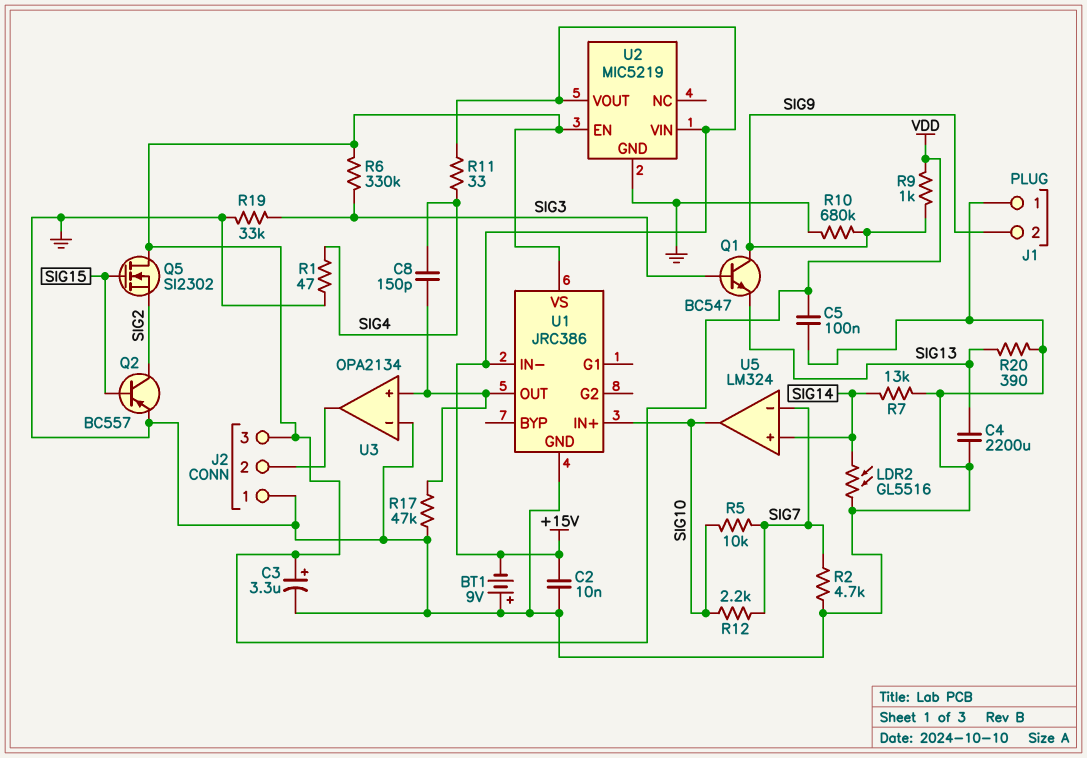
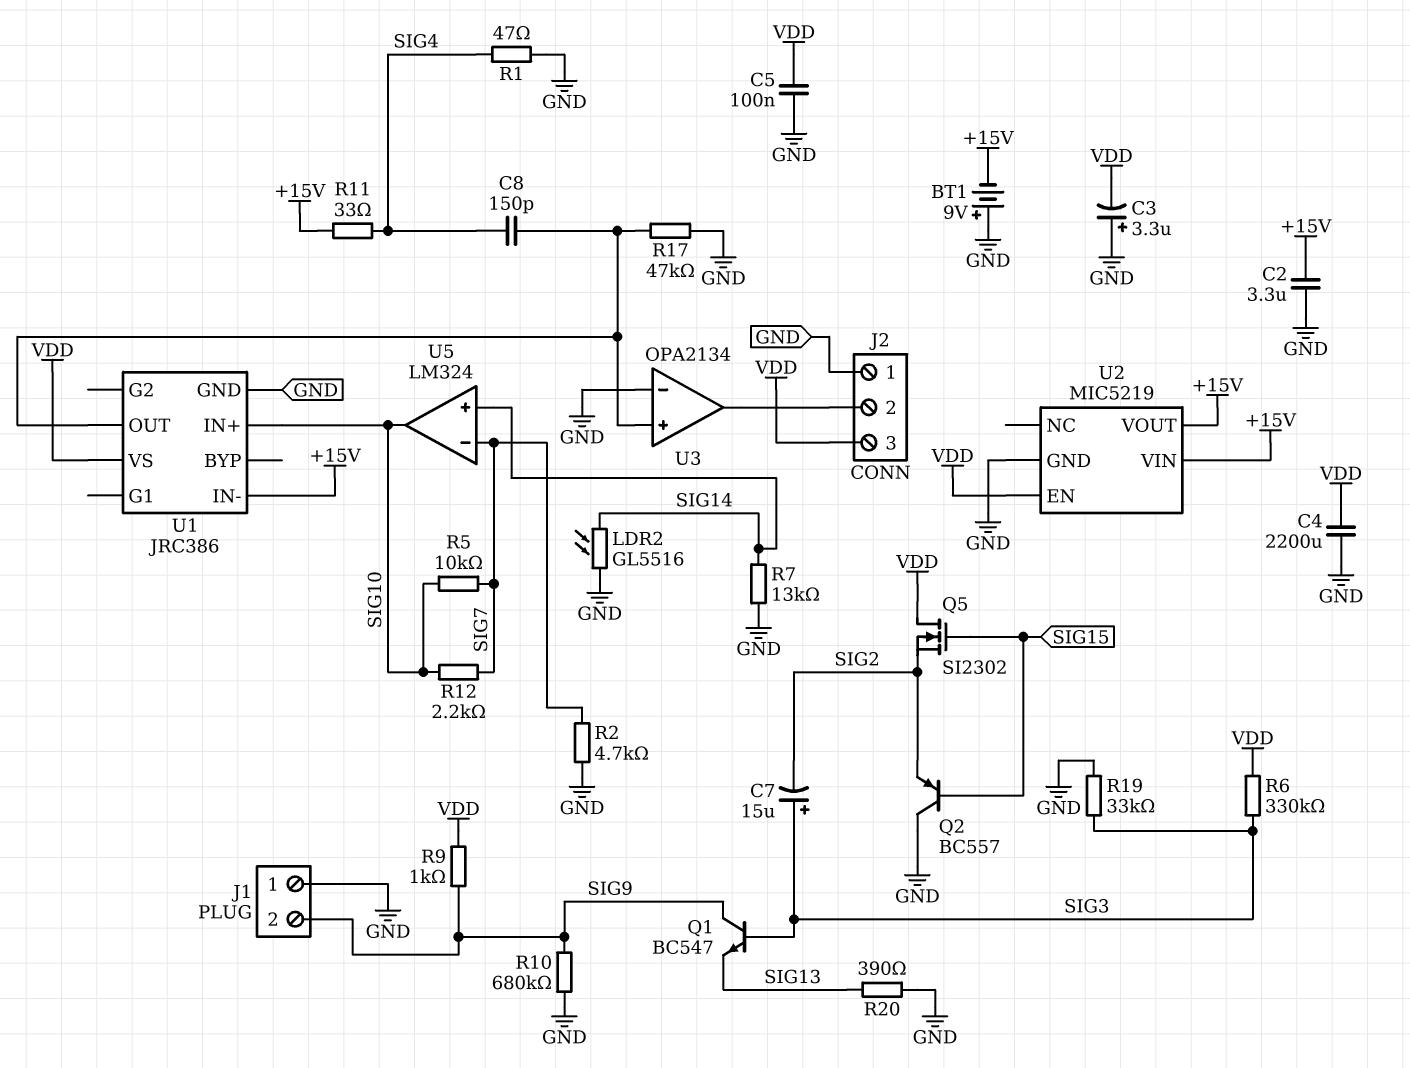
C2: 10nF (+15V, GND) -> 3.3uF (+15V, GND)
C3: 3.3uF (plus VDD, minus GND) -> 3.3uF (plus GND, minus VDD)
C4: 2200uF (GND, SIG13) -> 2200uF (GND, VDD)
C7: none -> 15uF (plus SIG3, minus SIG2)
Q2: PNP BC557 (B SIG15, C SIG2, E GND) -> PNP BC557 (B SIG15, C GND, E SIG2)

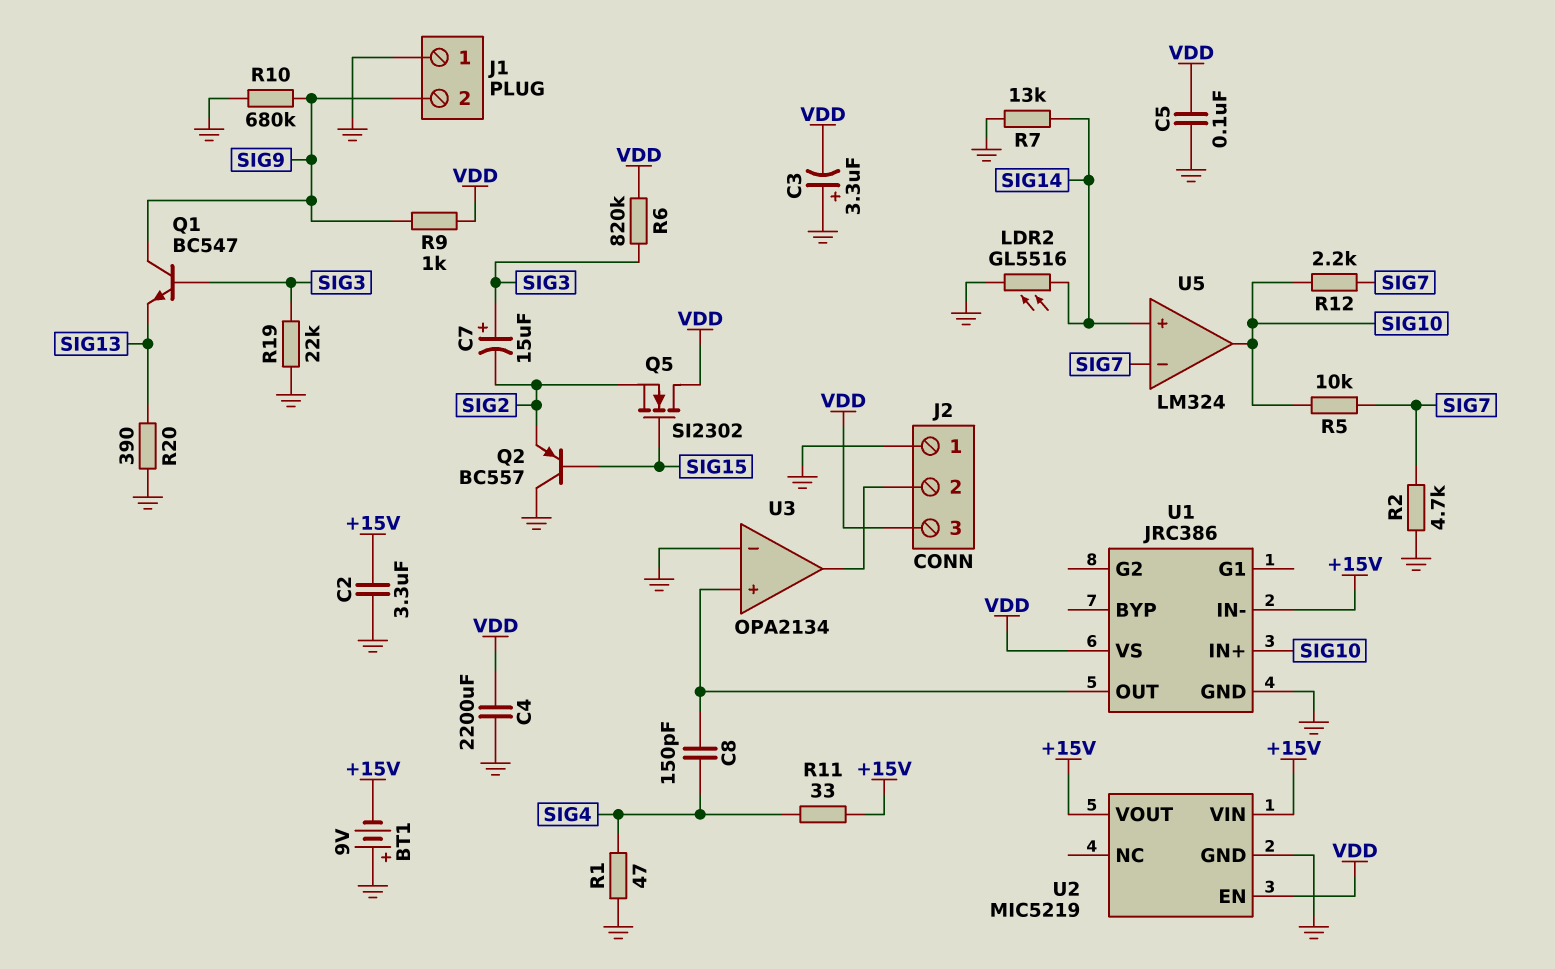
R6: 330k (SIG3, VDD) -> 820k (SIG3, VDD)
R17: 47k (GND, U1/OUT) -> none
R19: 33k (GND, SIG3) -> 22k (GND, SIG3)

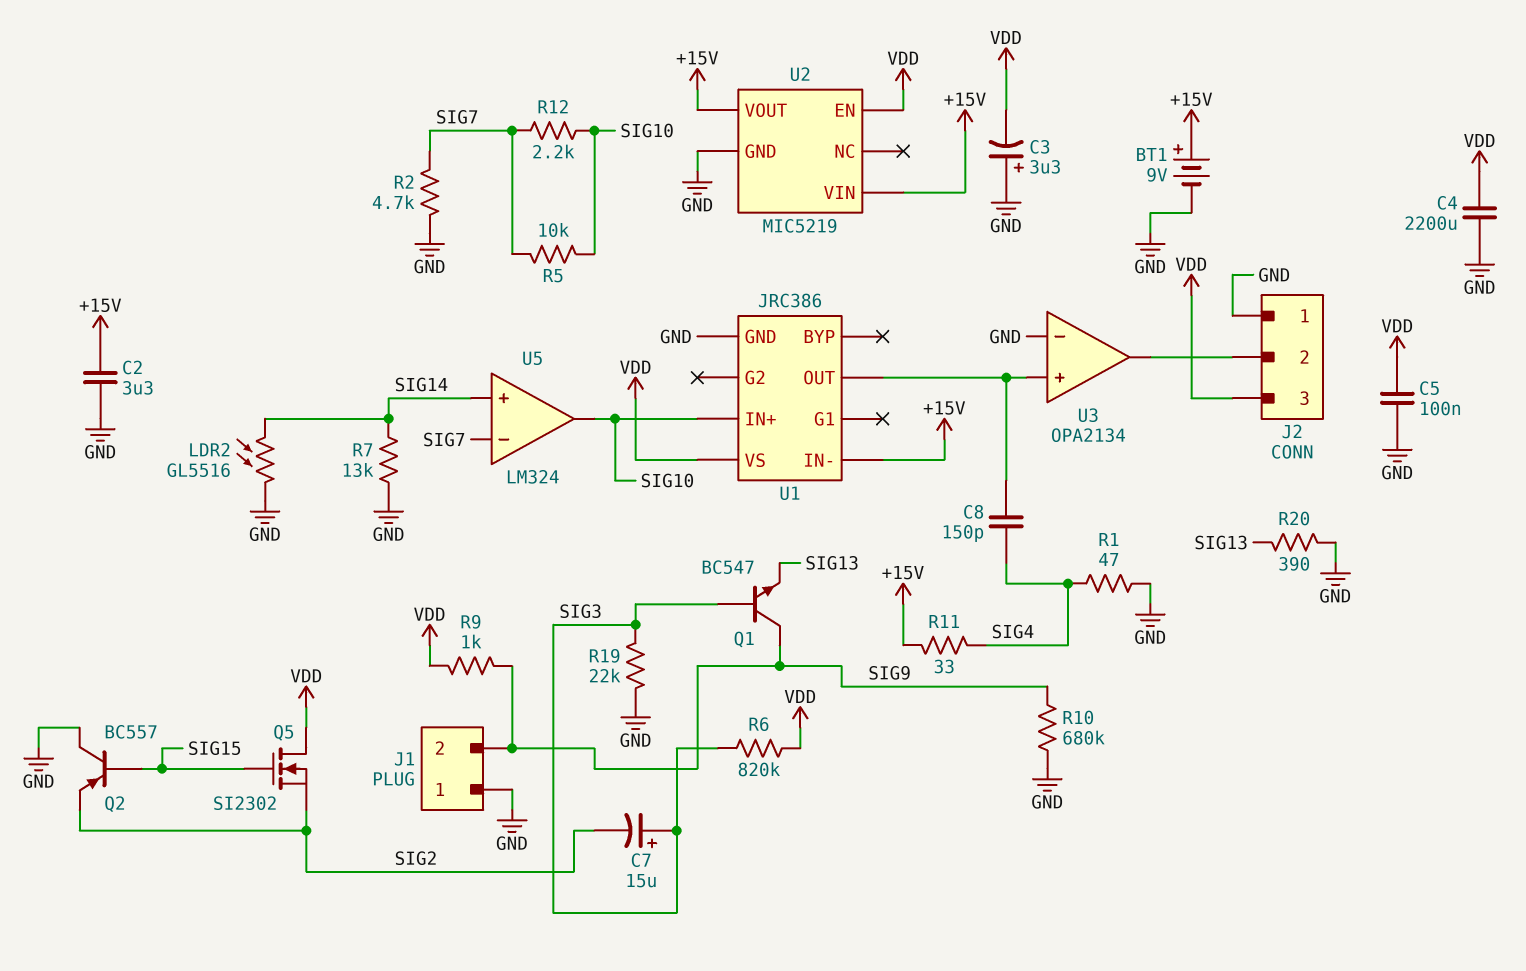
BT1: 9V (plus GND, minus +15V) -> 9V (plus +15V, minus GND)

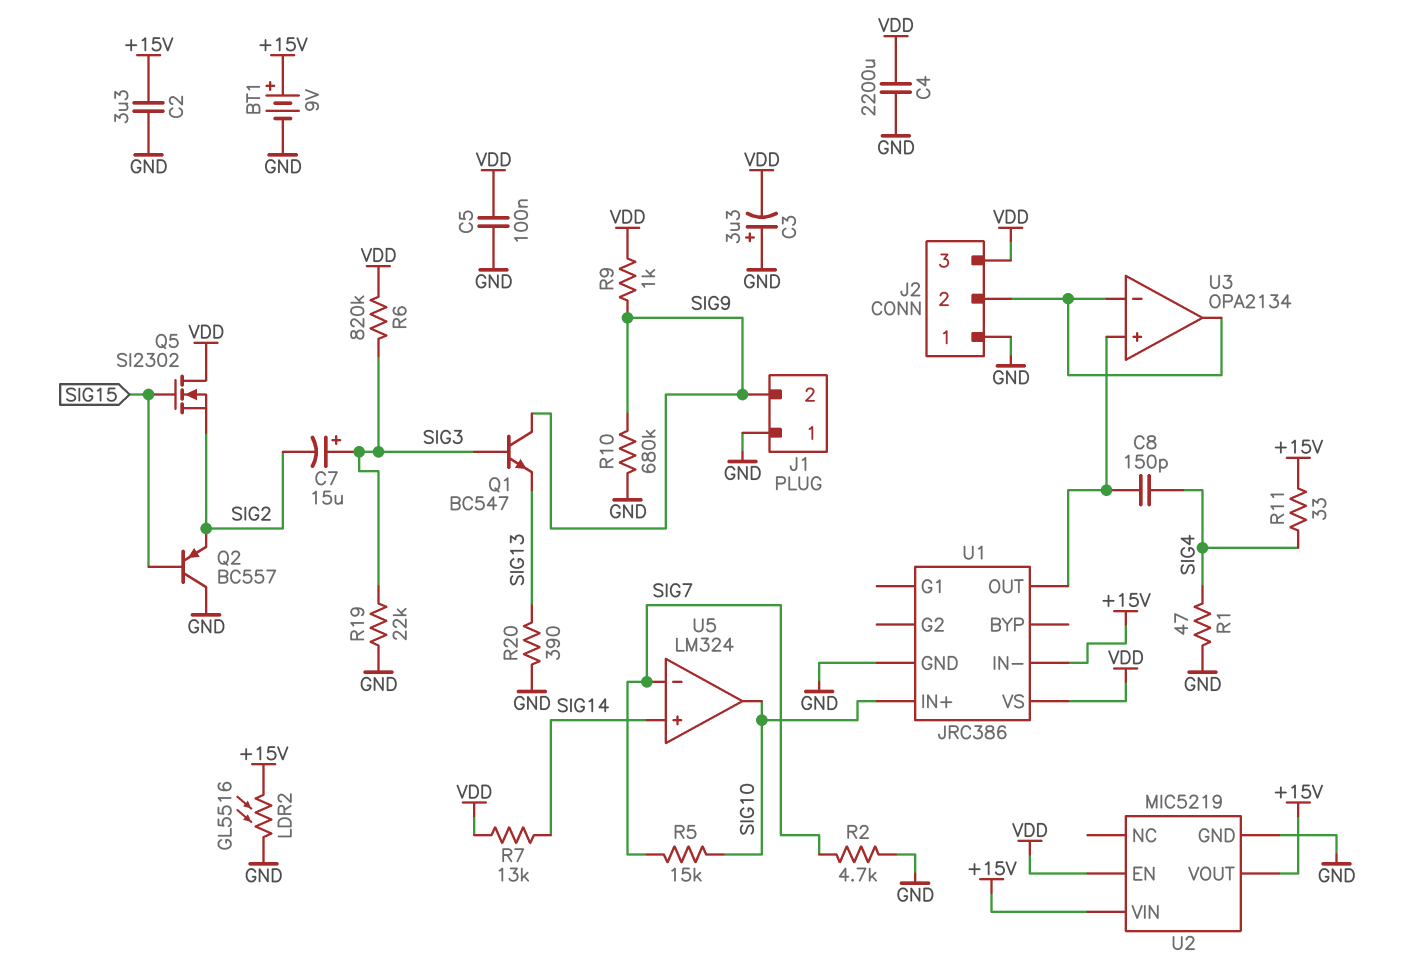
LDR2: GL5516 (GND, SIG14) -> GL5516 (+15V, GND)
R5: 10k (SIG7, SIG10) -> 15k (SIG7, SIG10)
R7: 13k (GND, SIG14) -> 13k (SIG14, VDD)
R12: 2.2k (SIG7, SIG10) -> none
U3 pin in-: GND -> J2/2

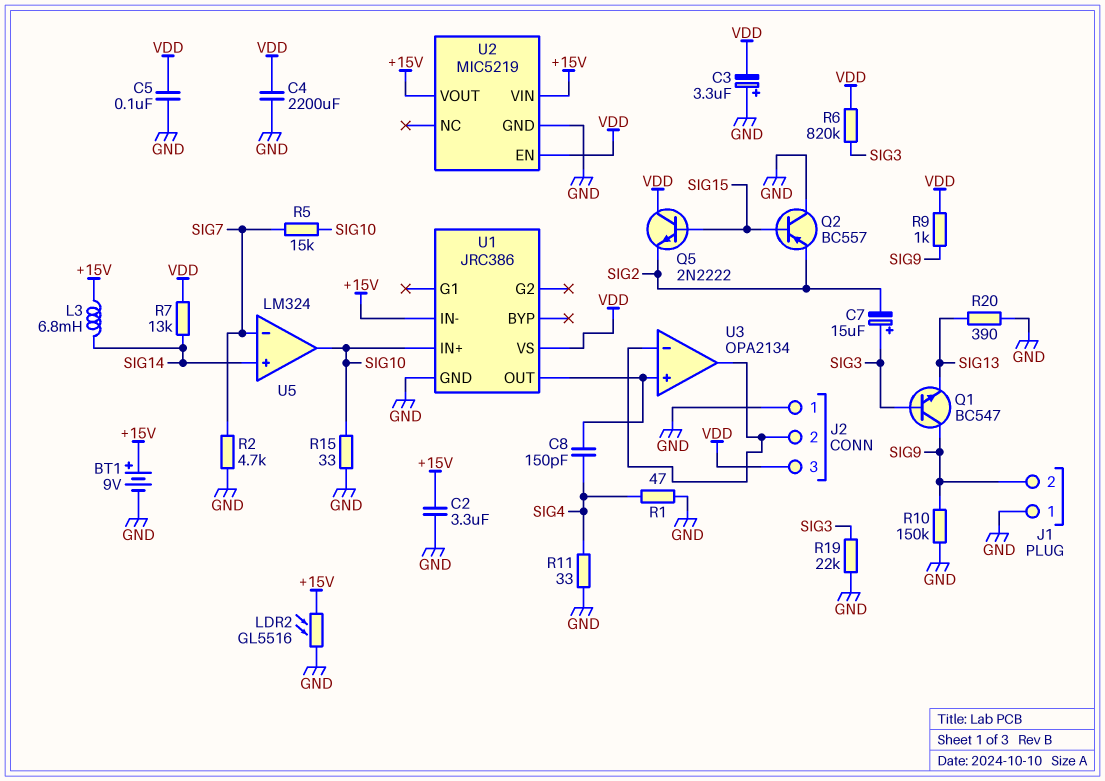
L3: none -> 6.8mH (+15V, SIG14)
Q5: NMOS SI2302 (G SIG15, D VDD, S SIG2) -> NPN 2N2222 (B SIG15, C VDD, E SIG2)
R10: 680k (GND, SIG9) -> 150k (GND, SIG9)
R11: 33 (+15V, SIG4) -> 33 (GND, SIG4)
R15: none -> 33 (GND, SIG10)

